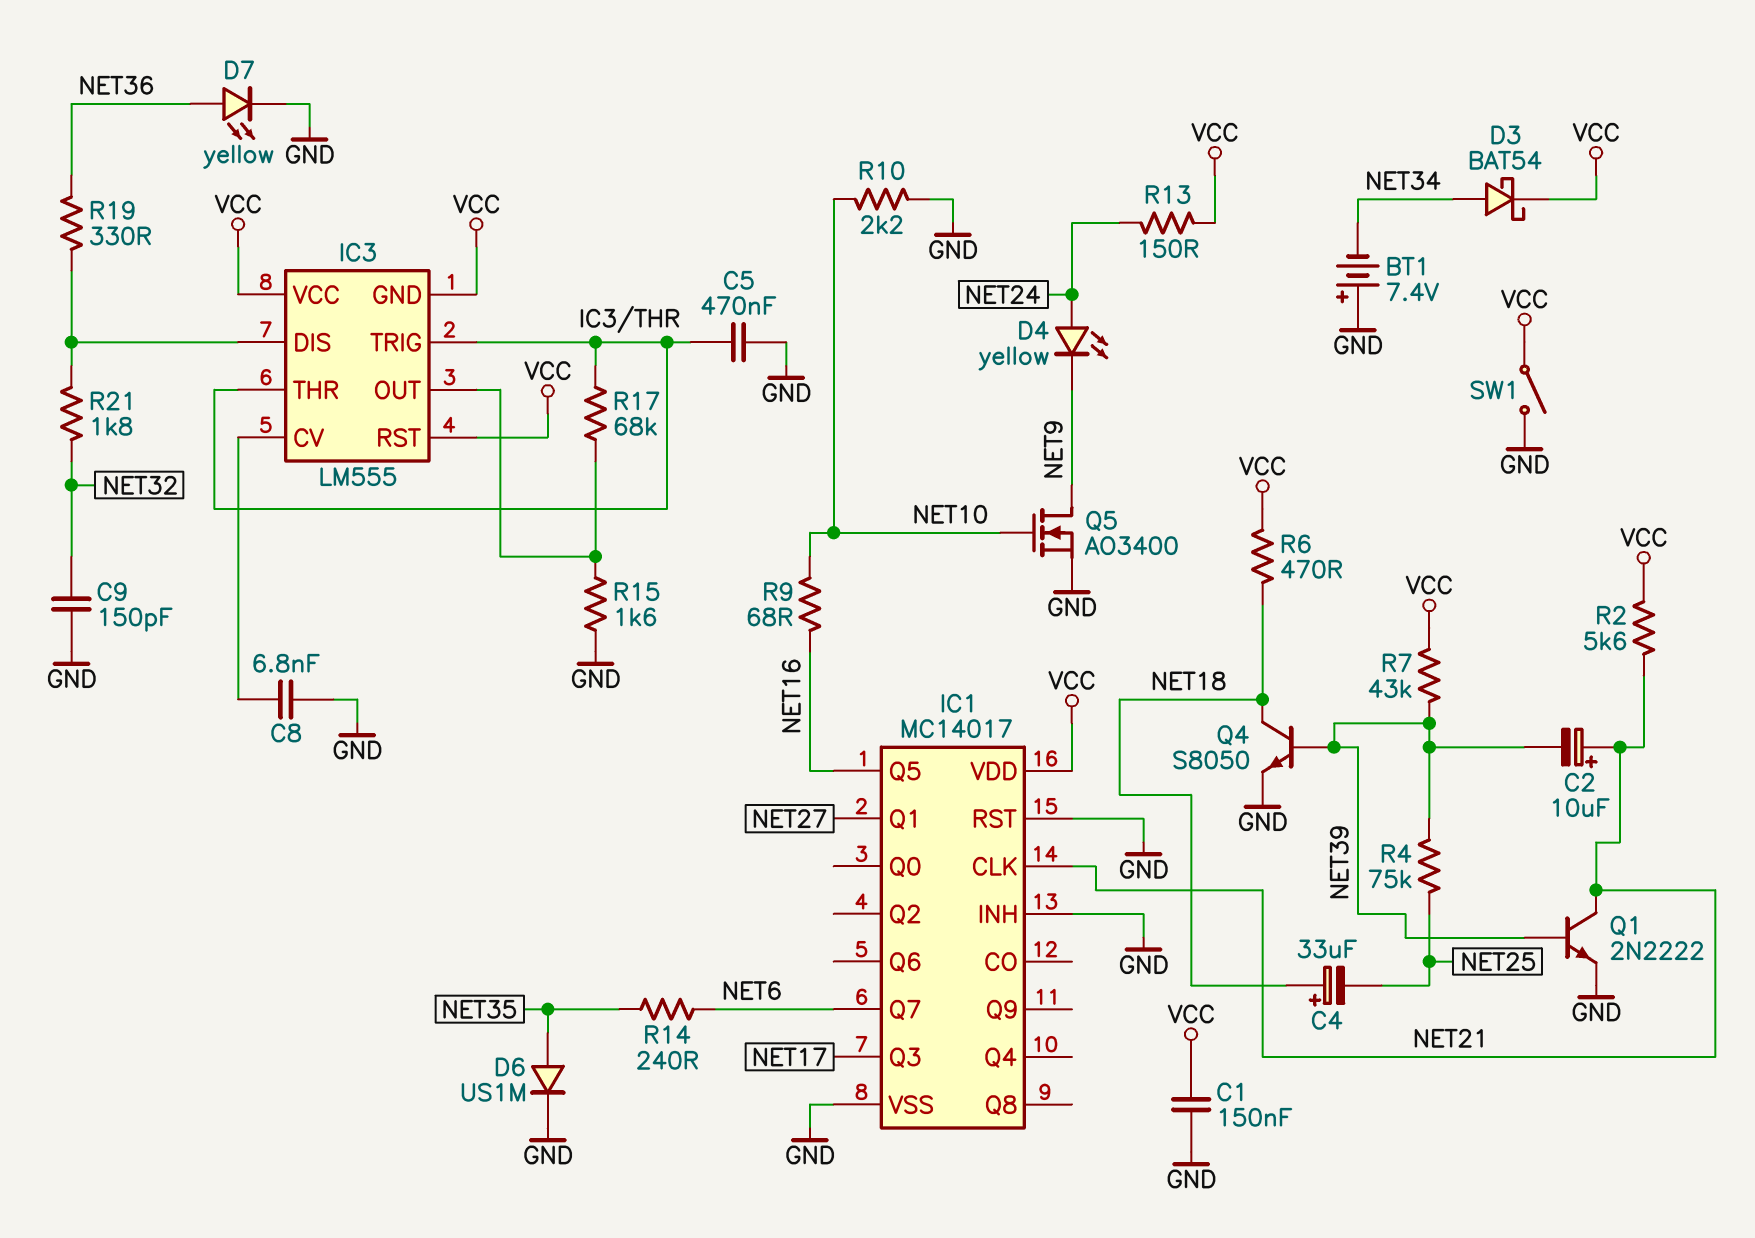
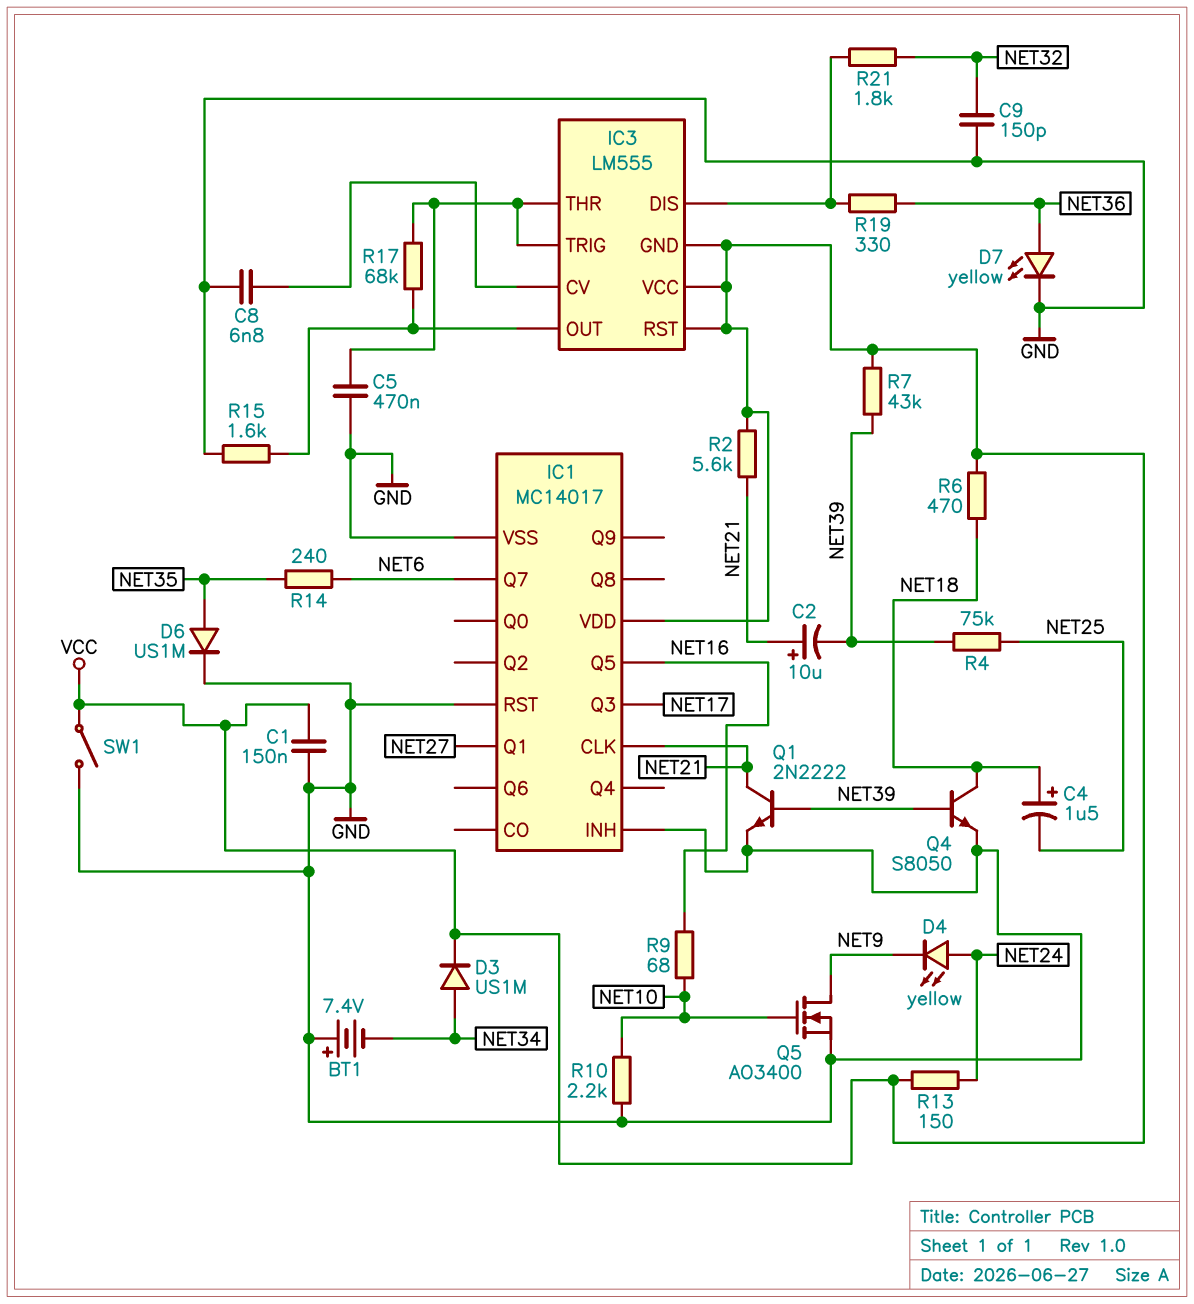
C4: 33uF (plus NET18, minus NET25) -> 1.5uF (plus NET18, minus NET25)
D3: schottky BAT54 (A NET34, K VCC) -> diode US1M (A NET34, K VCC)

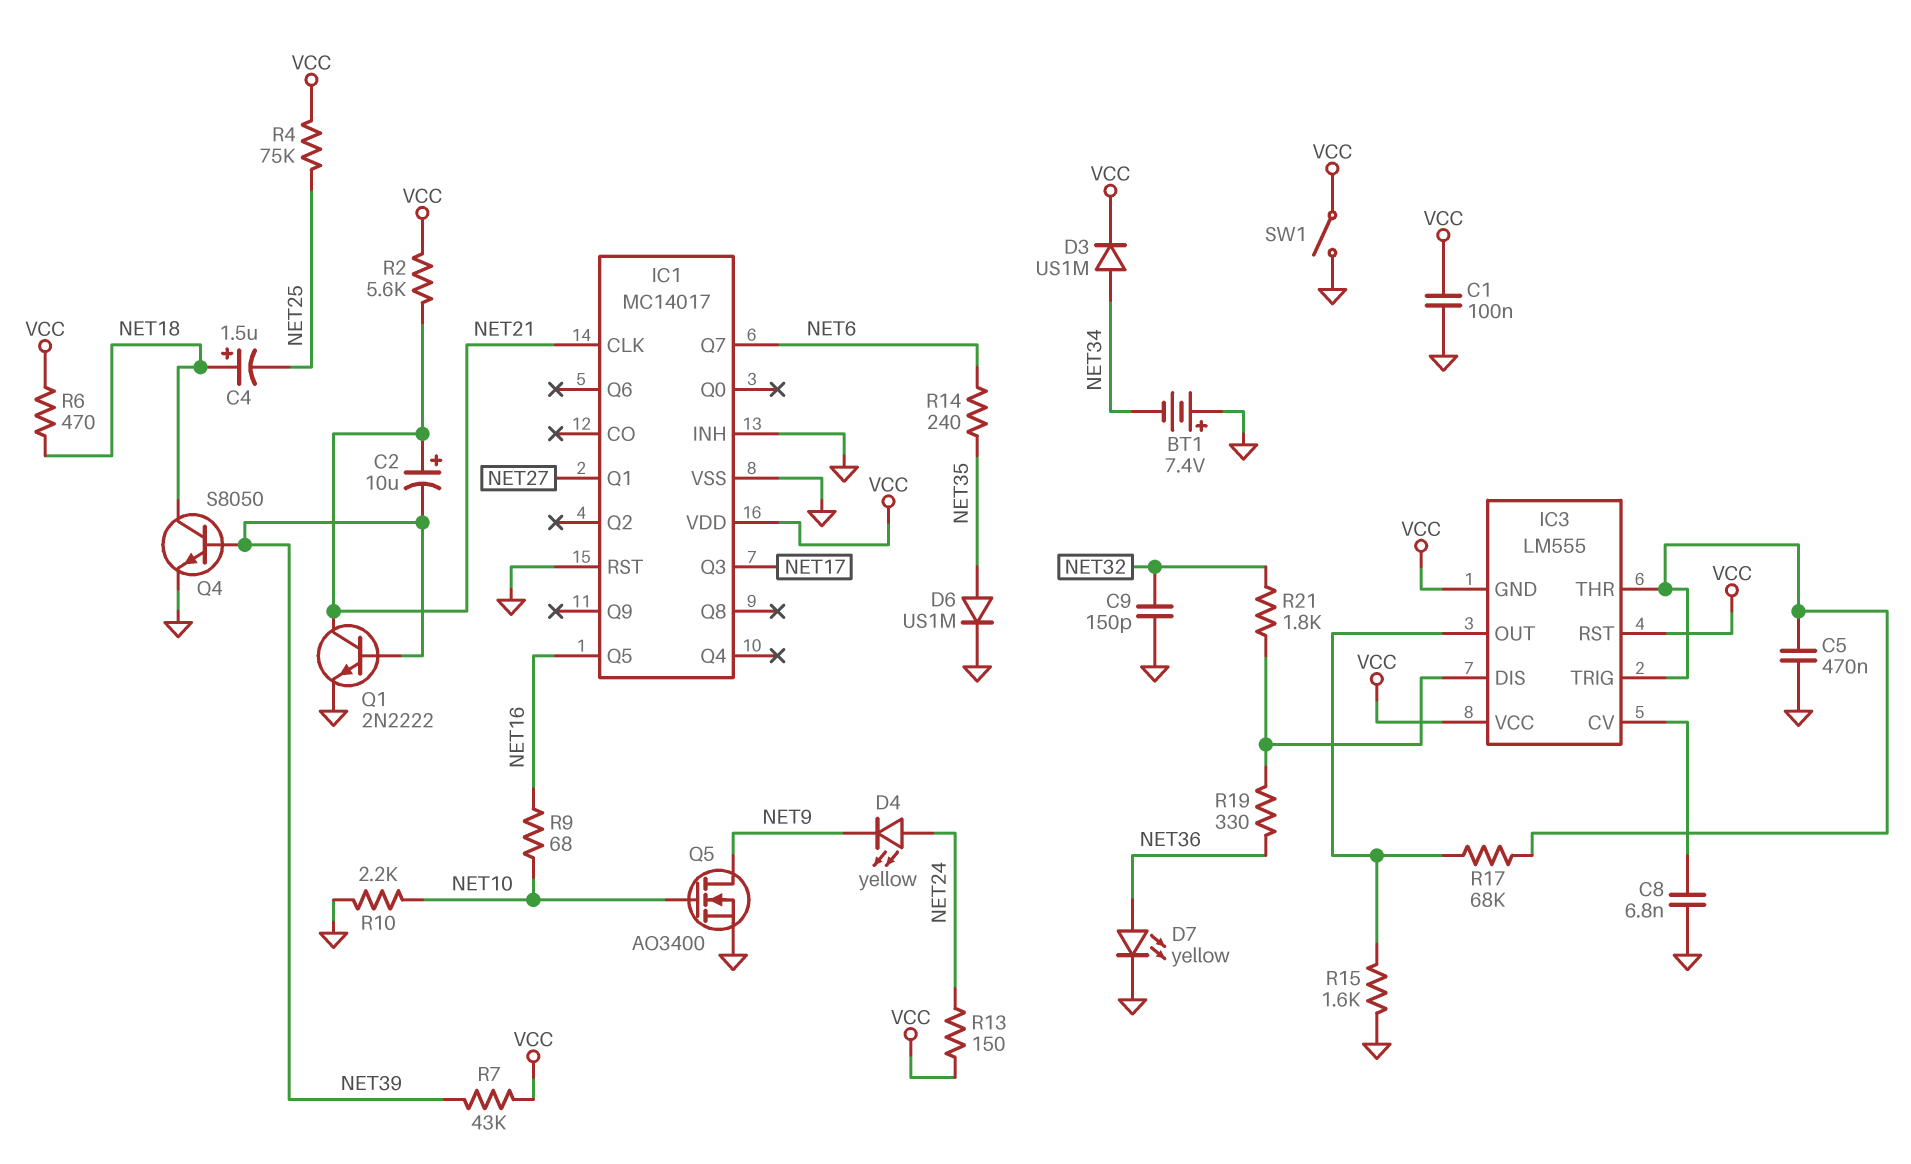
C1: 150nF (GND, VCC) -> 100nF (GND, VCC)
R4: 75k (NET25, NET39) -> 75k (NET25, VCC)

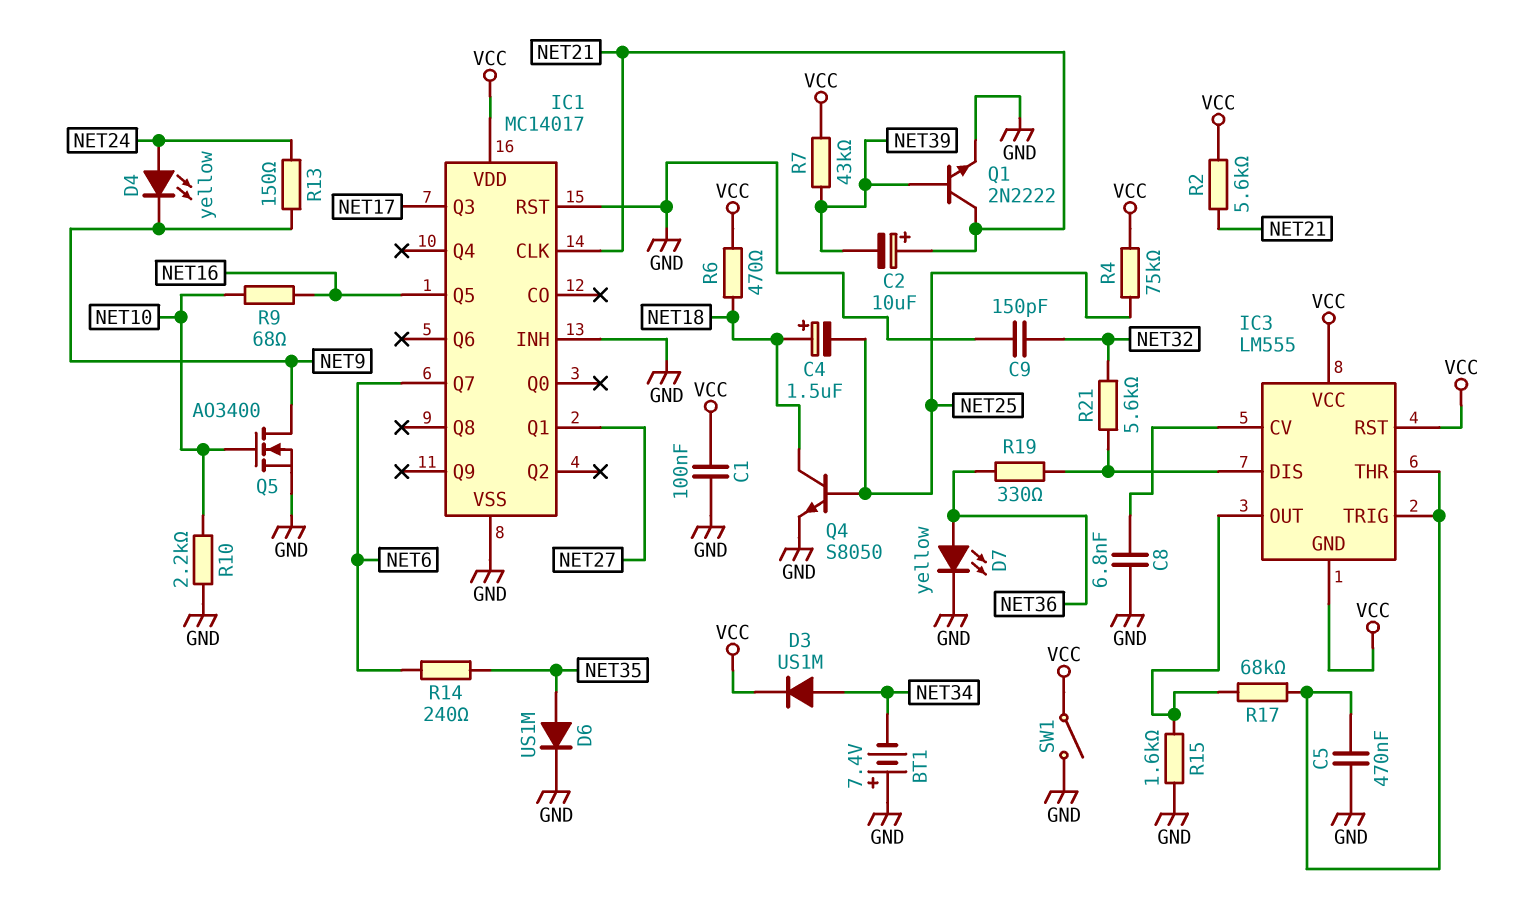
Q4: NPN S8050 (B NET39, C NET18, E GND) -> NPN S8050 (B NET25, C NET18, E GND)
R13: 150 (NET24, VCC) -> 150 (NET9, NET24)
R21: 1.8k (IC3/DIS, NET32) -> 5.6k (IC3/DIS, NET32)

